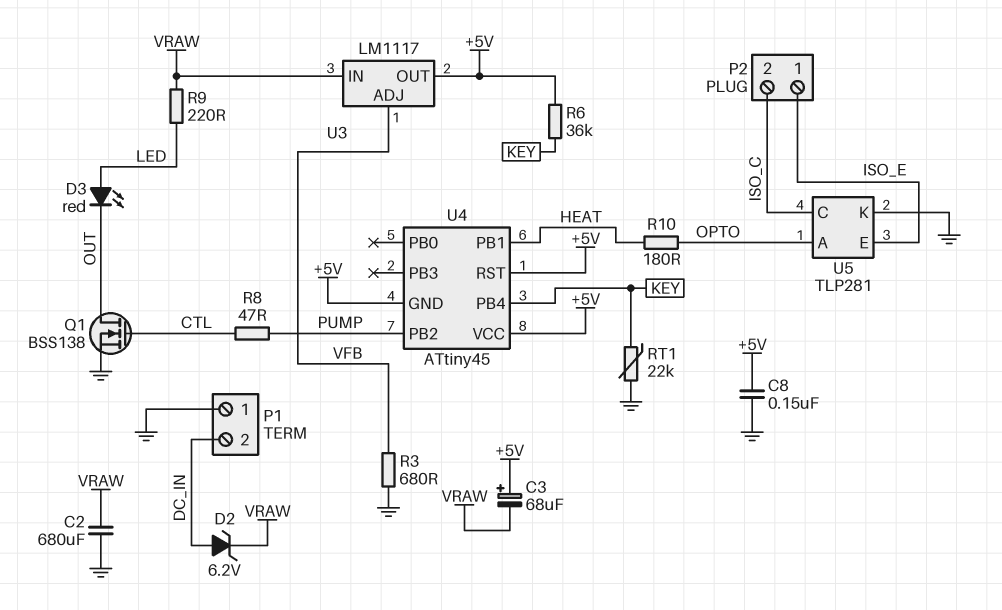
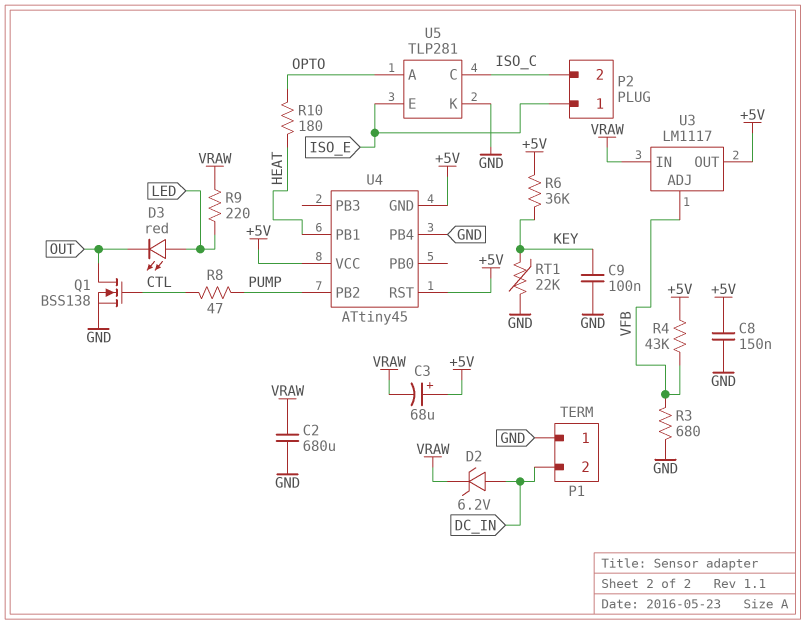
C9: none -> 100nF (GND, KEY)
R4: none -> 43k (+5V, VFB)
U4 pin PB4: KEY -> GND

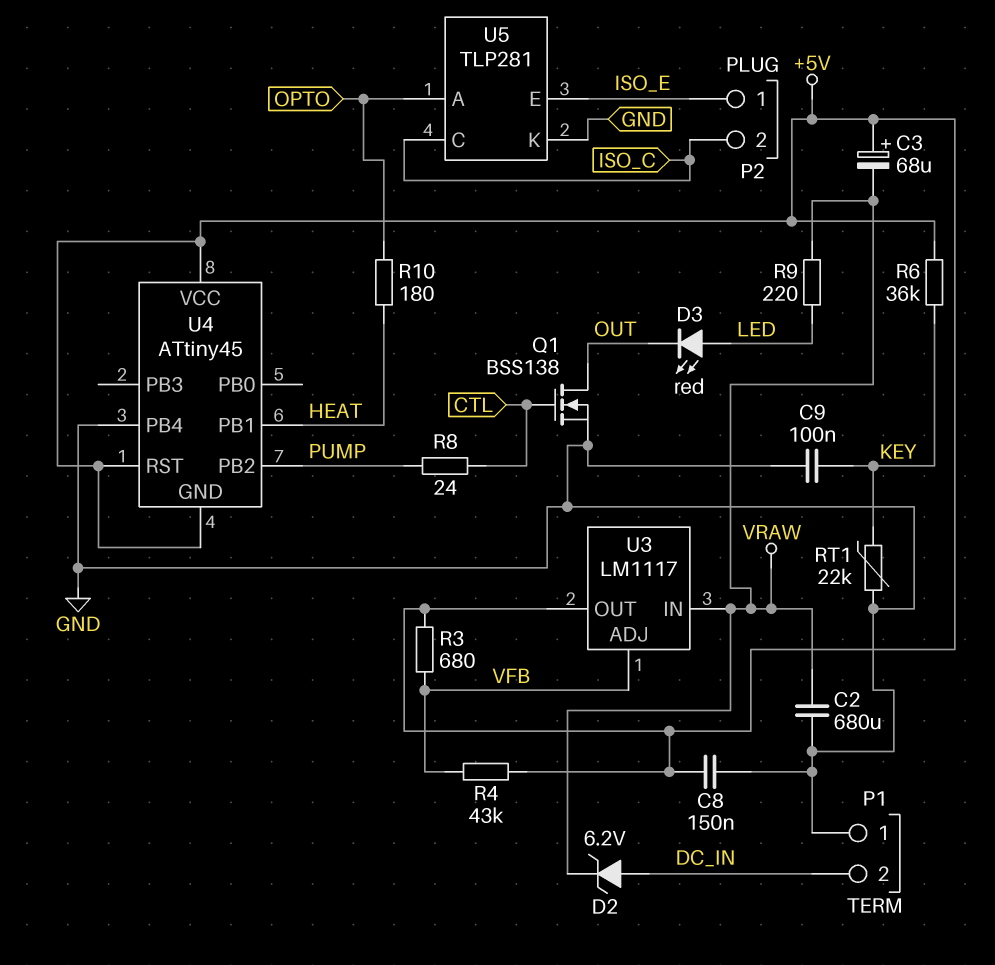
R3: 680 (GND, VFB) -> 680 (+5V, VFB)
R8: 47 (CTL, PUMP) -> 24 (CTL, PUMP)

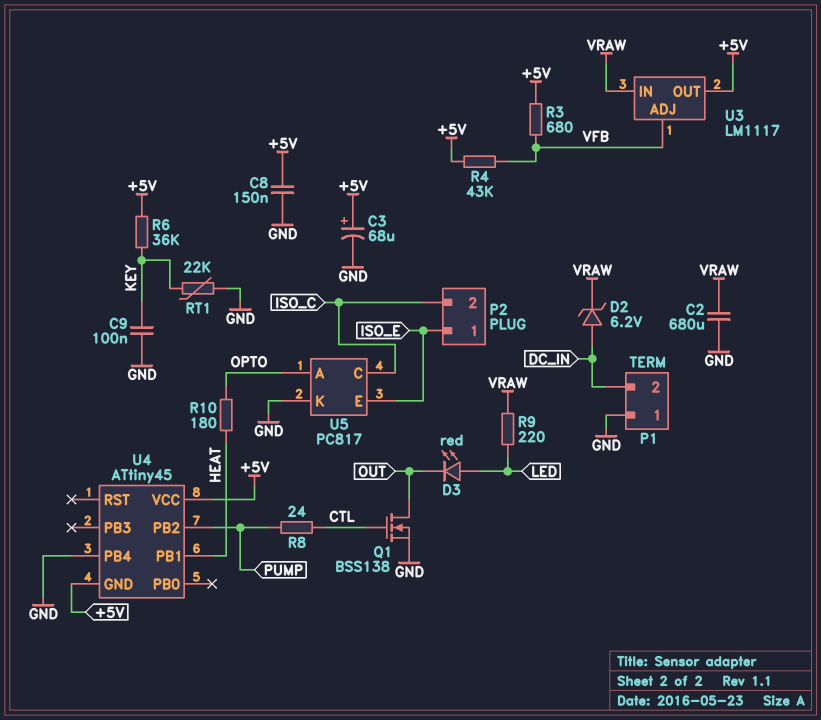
C3: 68uF (plus +5V, minus VRAW) -> 68uF (plus +5V, minus GND)
U4 pin RST: +5V -> none
U5: TLP281 -> PC817

